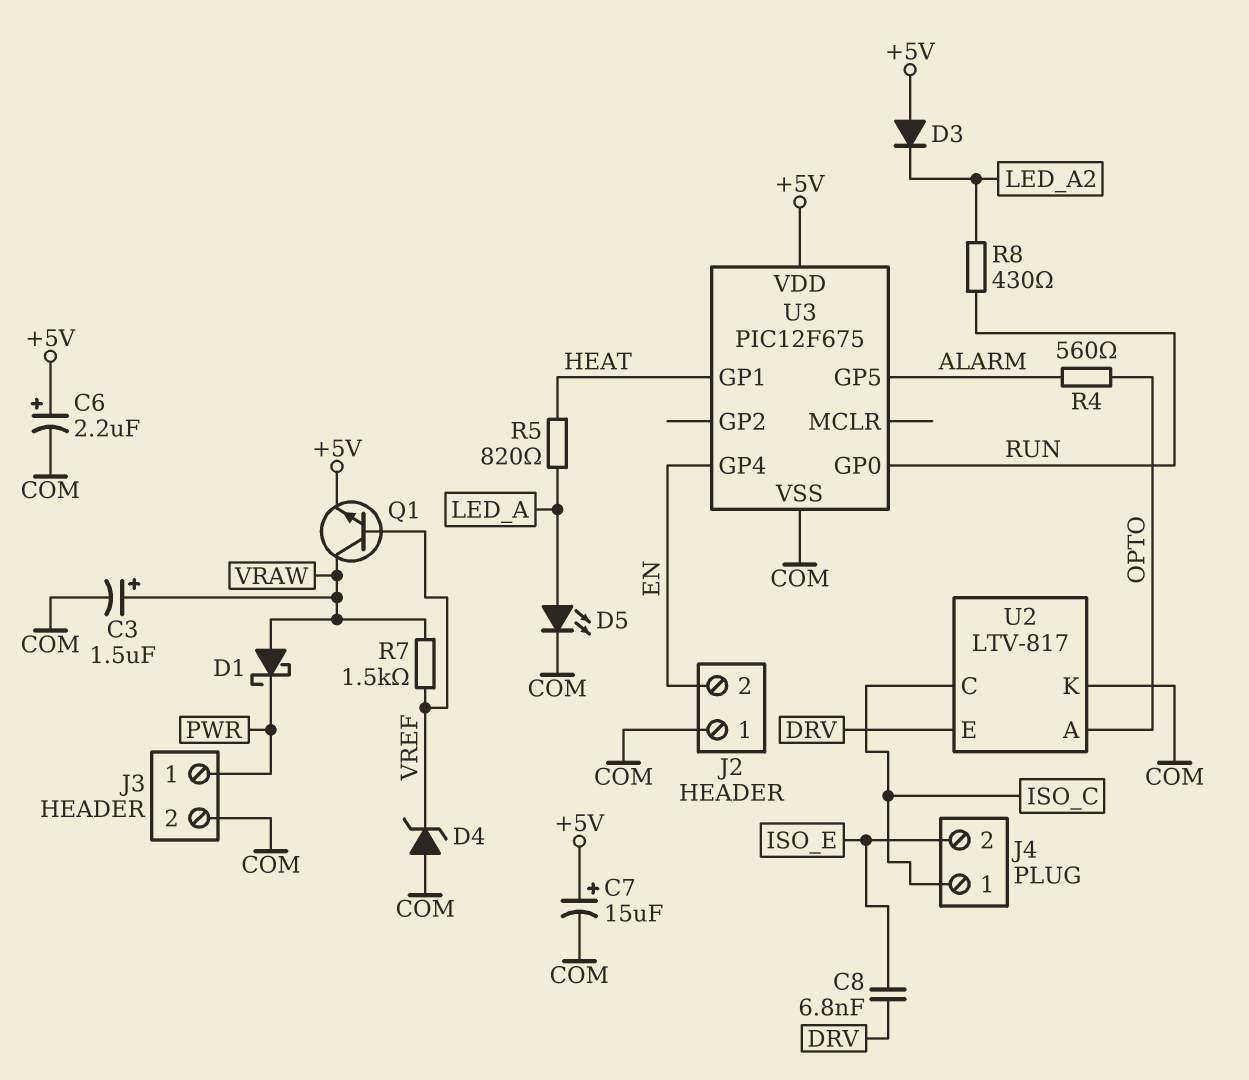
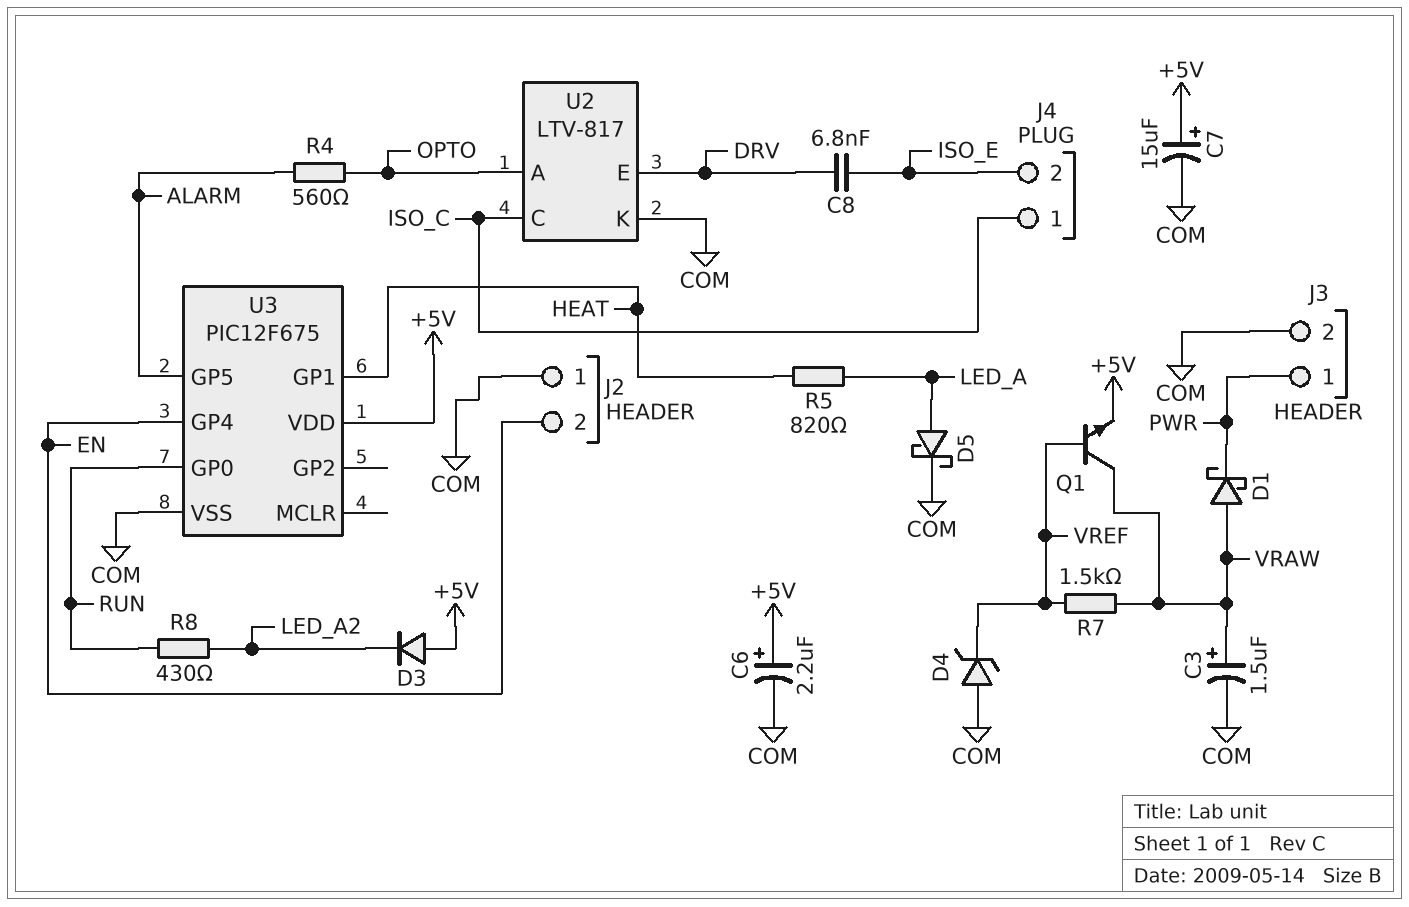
D5: LED (A LED_A, K COM) -> schottky (A LED_A, K COM)

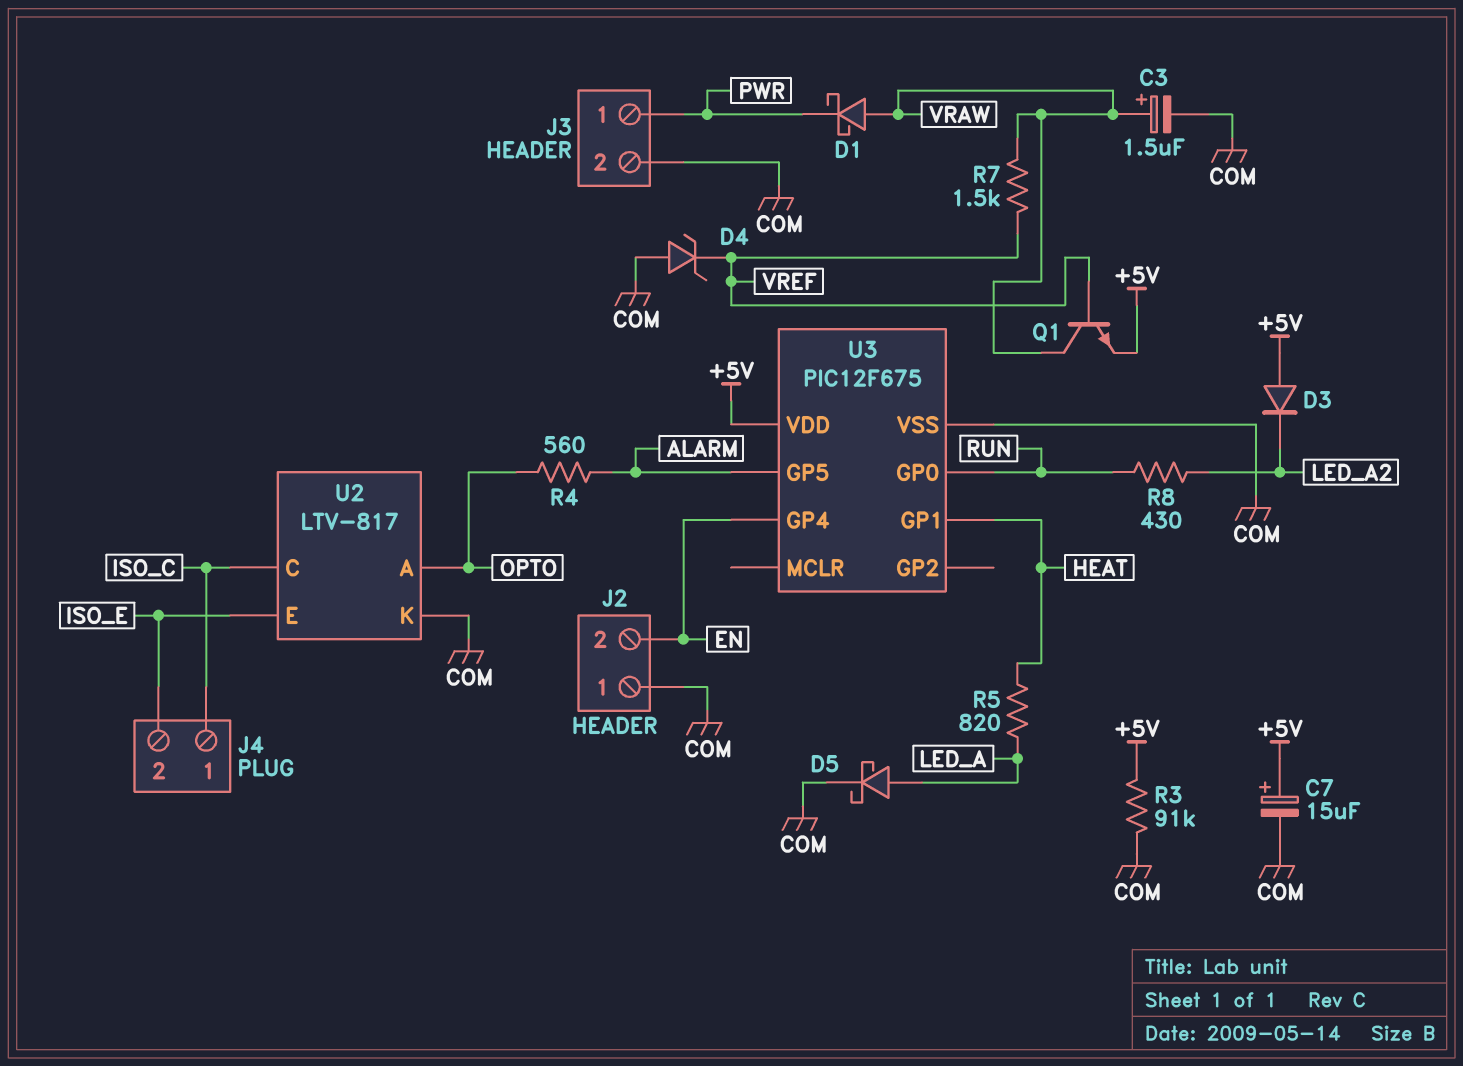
C6: 2.2uF (plus +5V, minus COM) -> none
C8: 6.8nF (DRV, ISO_E) -> none
R3: none -> 91k (+5V, COM)
U2 pin E: DRV -> ISO_E

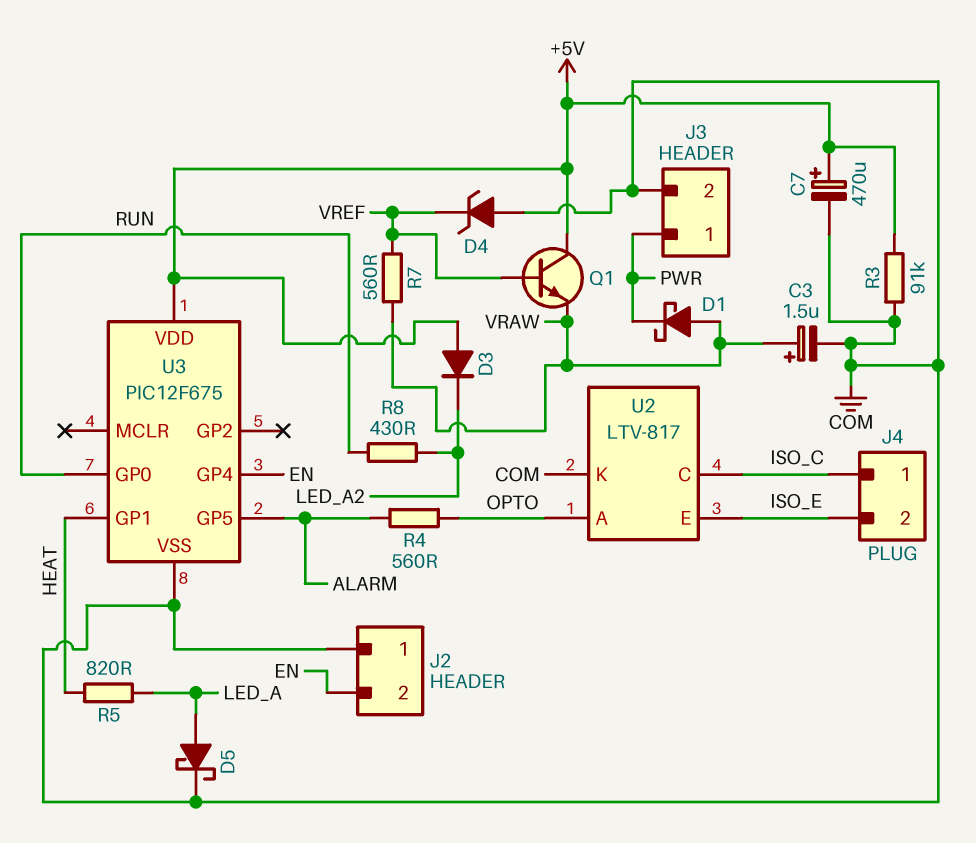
C7: 15uF (plus +5V, minus COM) -> 470uF (plus +5V, minus COM)
Q1: NPN (B VREF, C VRAW, E +5V) -> NPN (B VREF, C +5V, E VRAW)
R7: 1.5k (VRAW, VREF) -> 560 (VRAW, VREF)

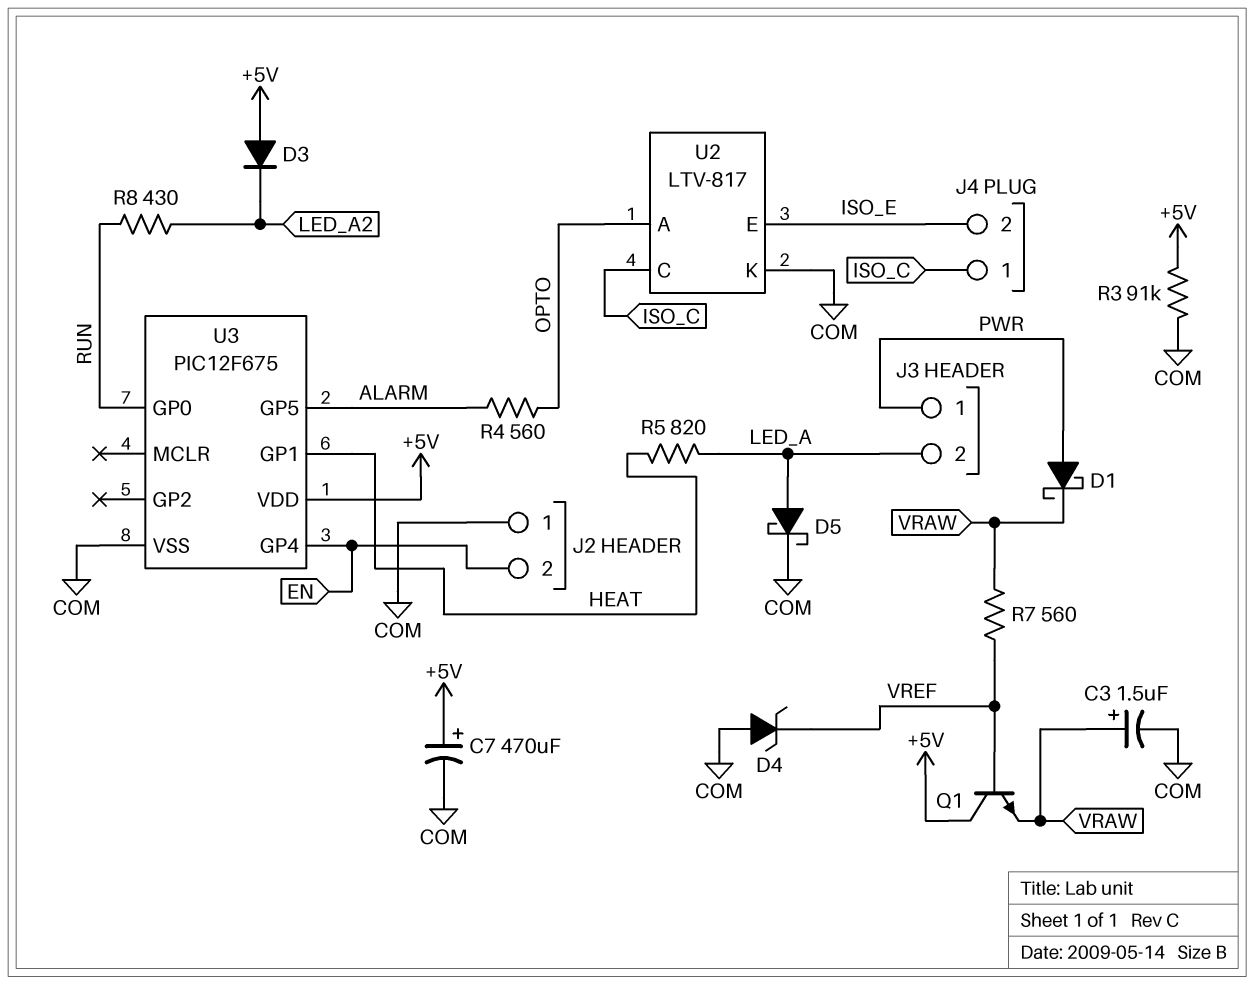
D1: schottky (A VRAW, K PWR) -> schottky (A PWR, K VRAW)
J3 pin 2: COM -> LED_A

